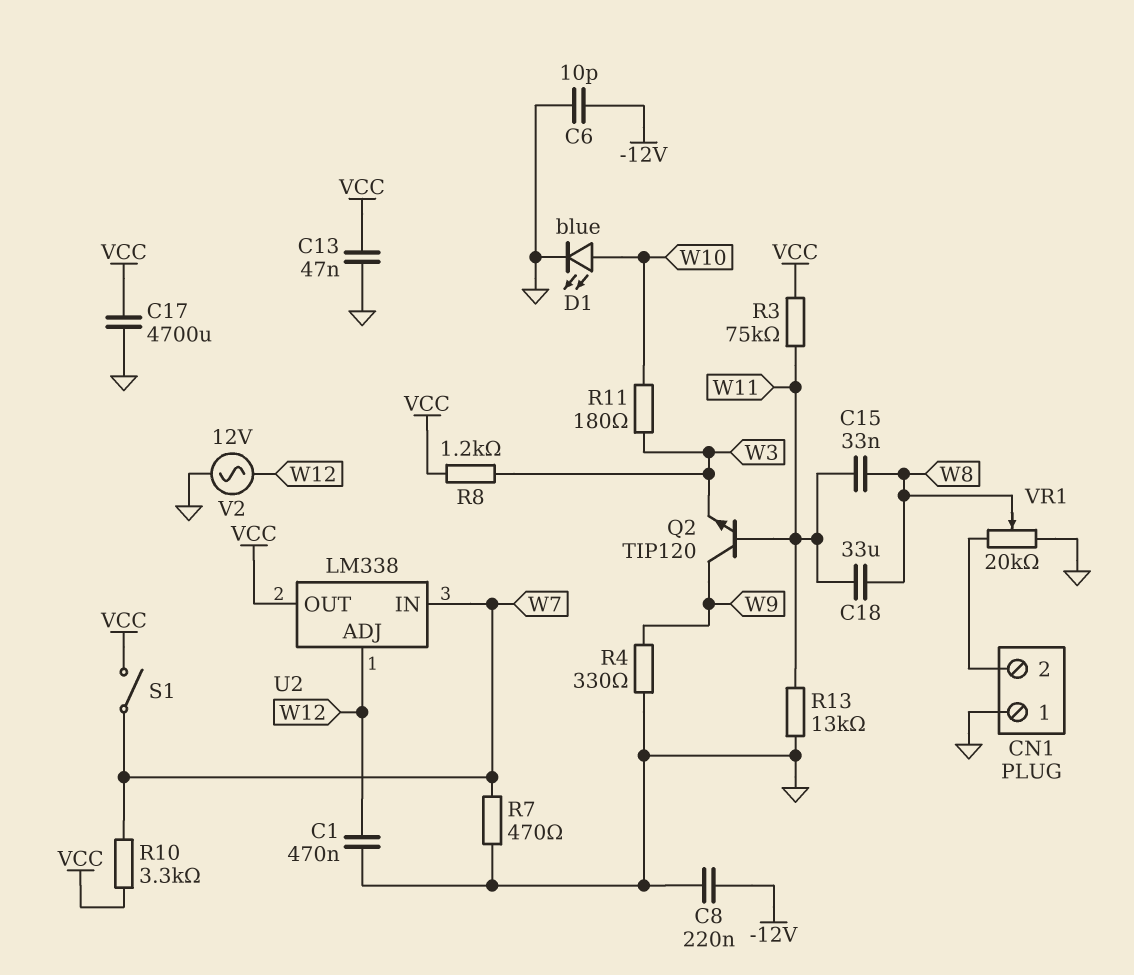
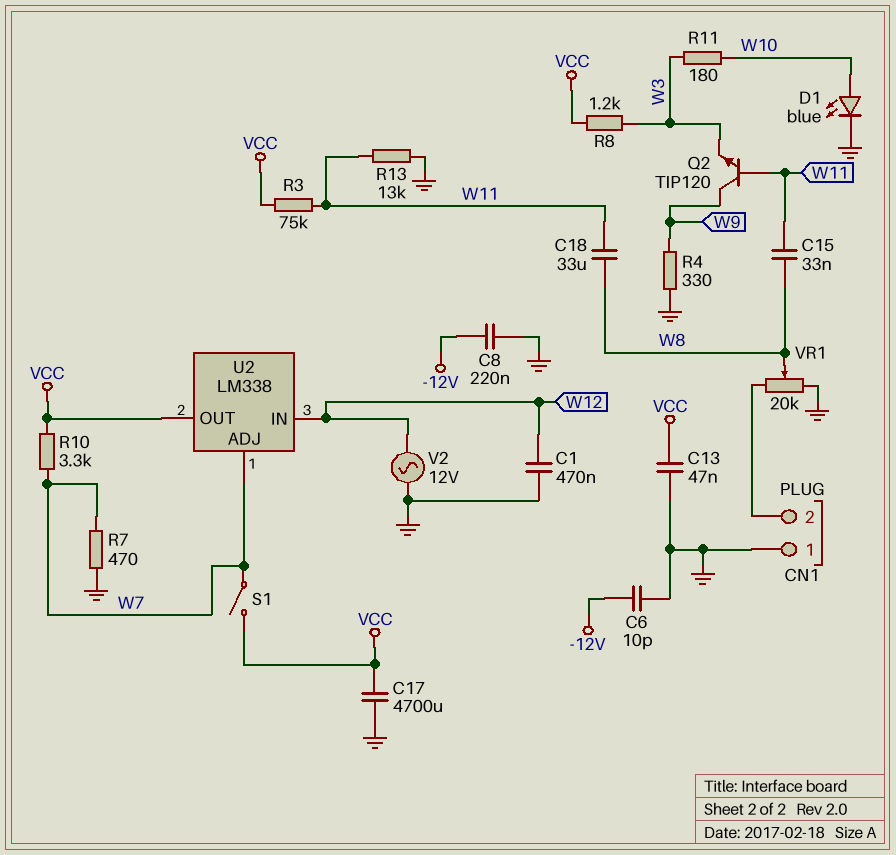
U2 pin ADJ: W12 -> W7
U2 pin IN: W7 -> W12

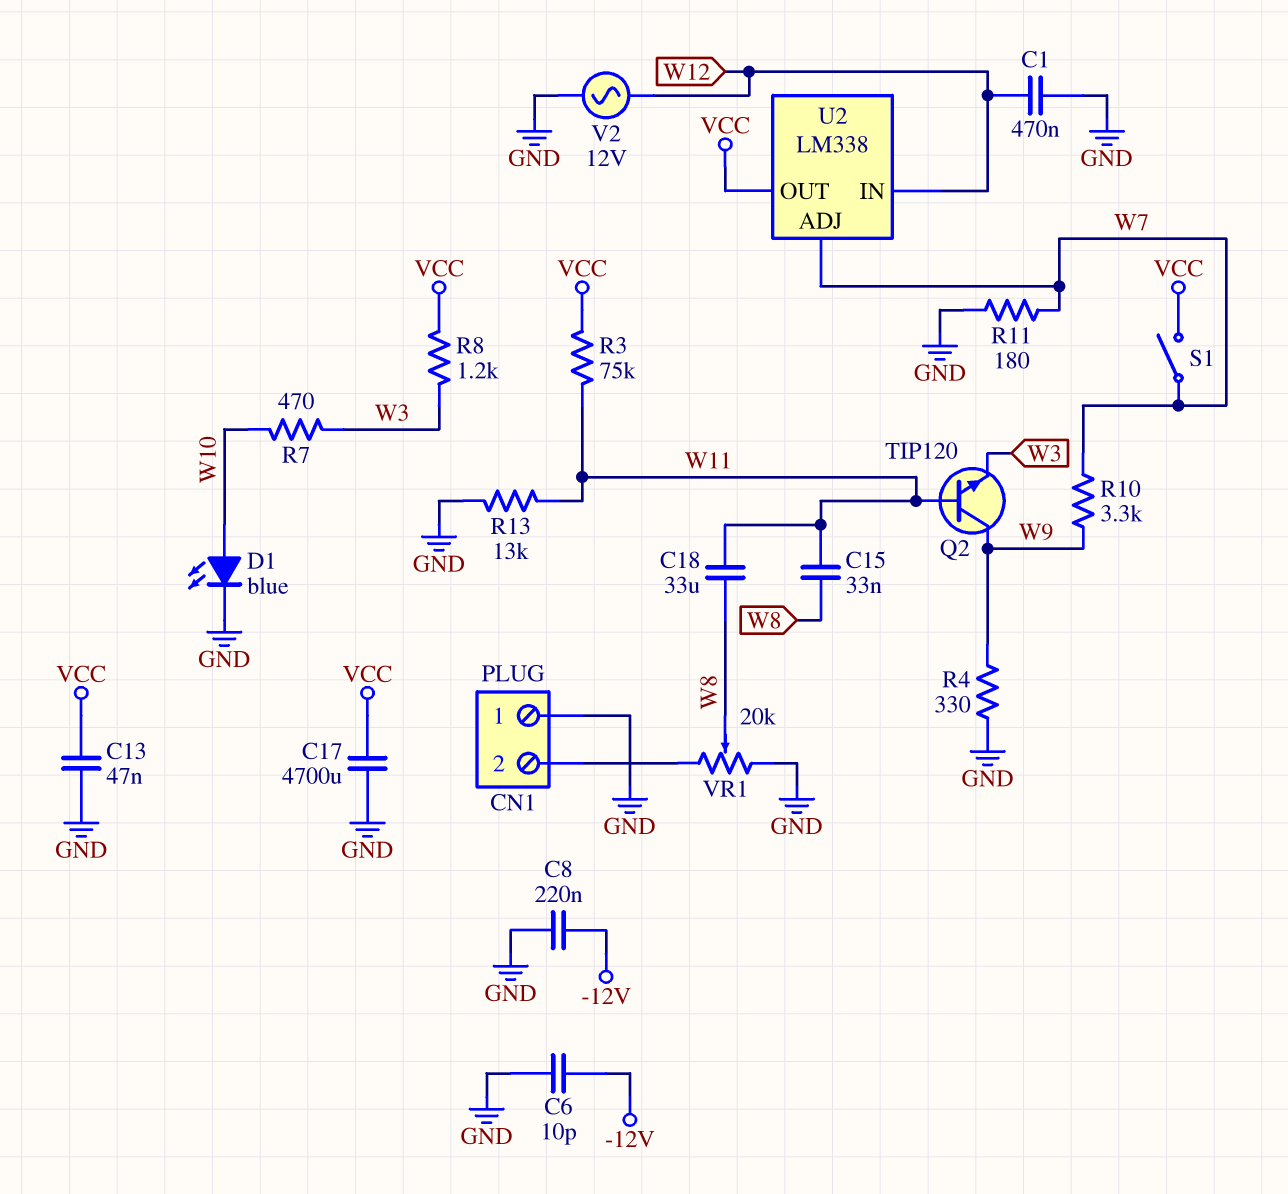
R7: 470 (GND, W7) -> 470 (W3, W10)
R10: 3.3k (VCC, W7) -> 3.3k (W7, W9)
R11: 180 (W3, W10) -> 180 (GND, W7)

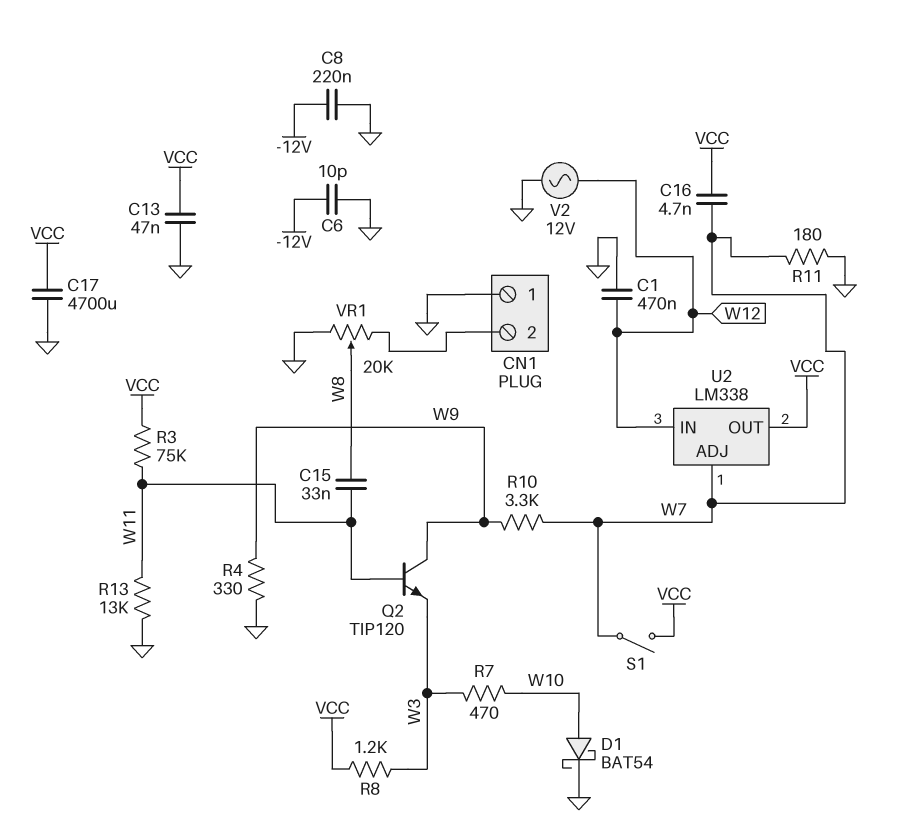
C16: none -> 4.7nF (VCC, W7)
C18: 33uF (W8, W11) -> none
D1: LED blue (A W10, K GND) -> schottky BAT54 (A W10, K GND)

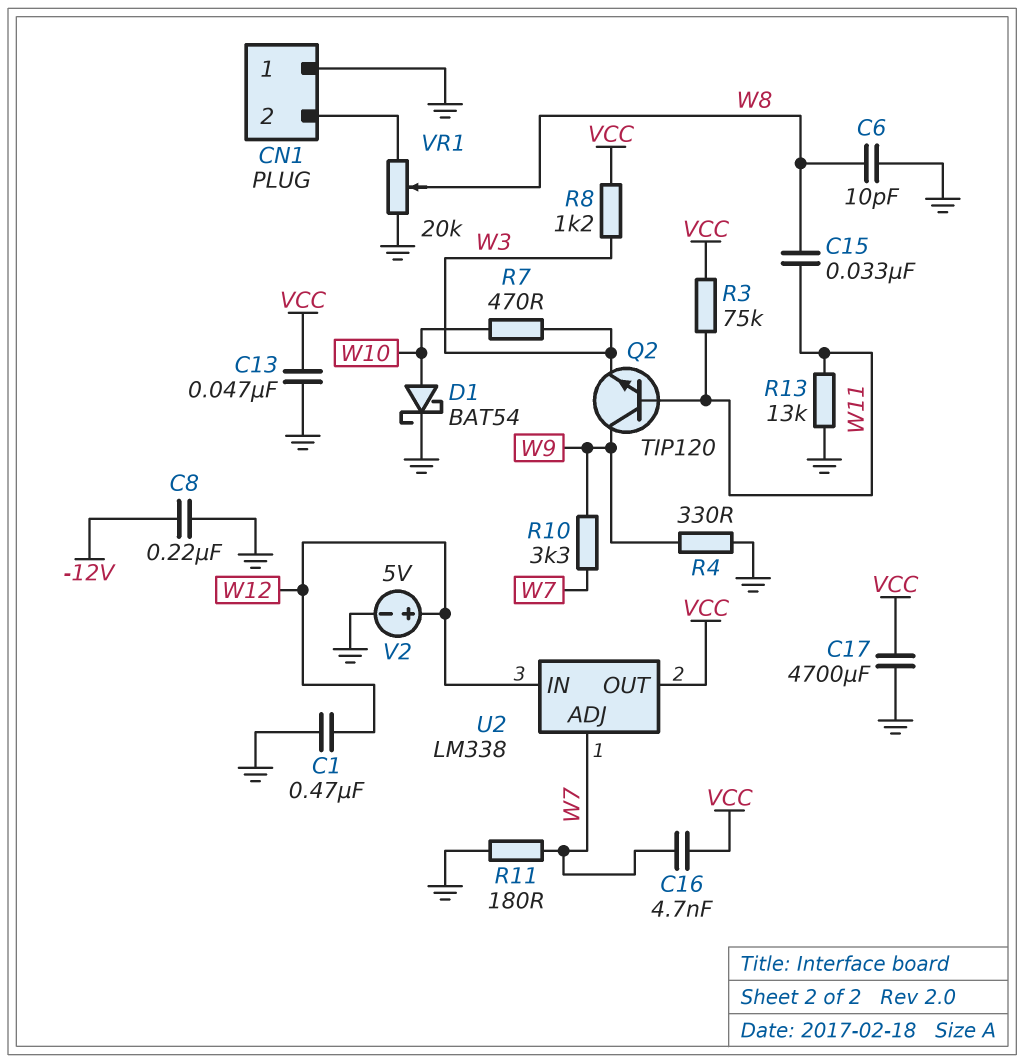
C6: 10pF (-12V, GND) -> 10pF (GND, W8)
S1: switch (VCC, W7) -> none
V2: AC 12V (GND, W12) -> 5V (plus W12, minus GND)

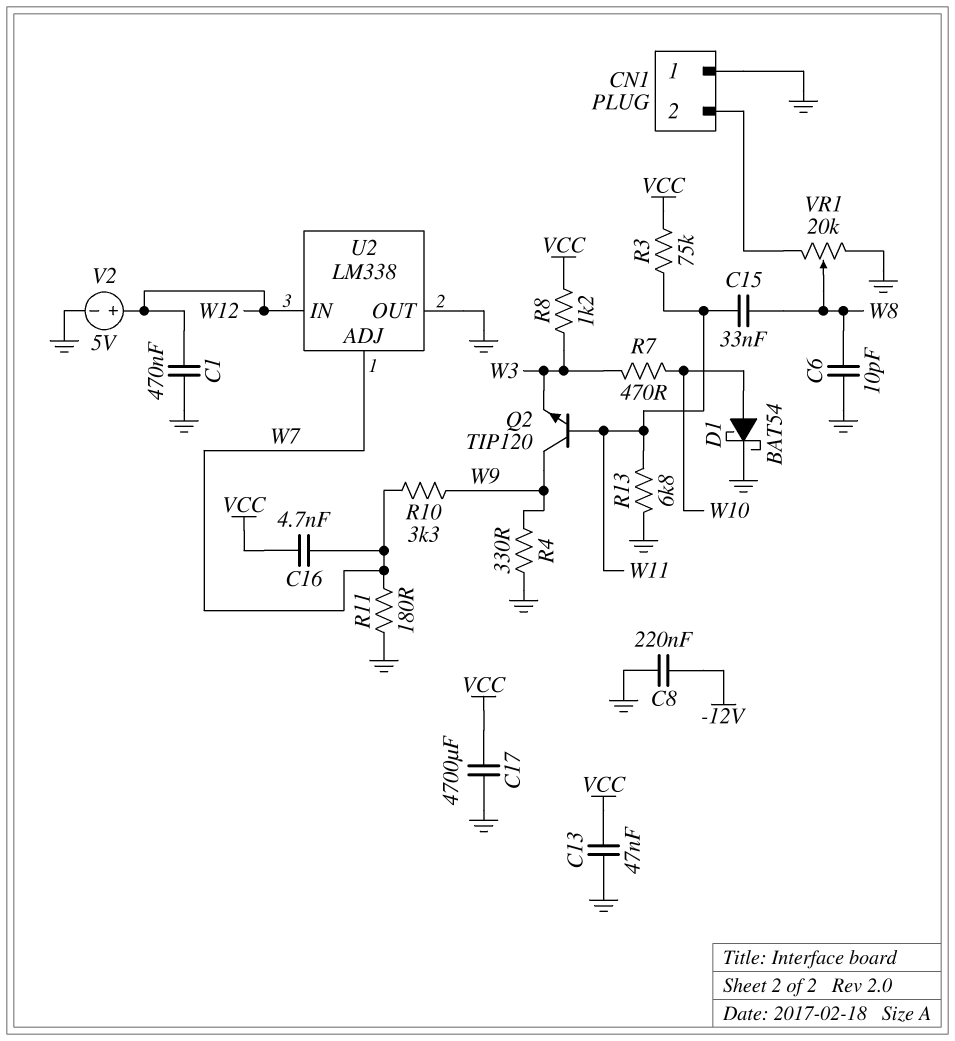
R13: 13k (GND, W11) -> 6.8k (GND, W11)
U2 pin OUT: VCC -> GND

